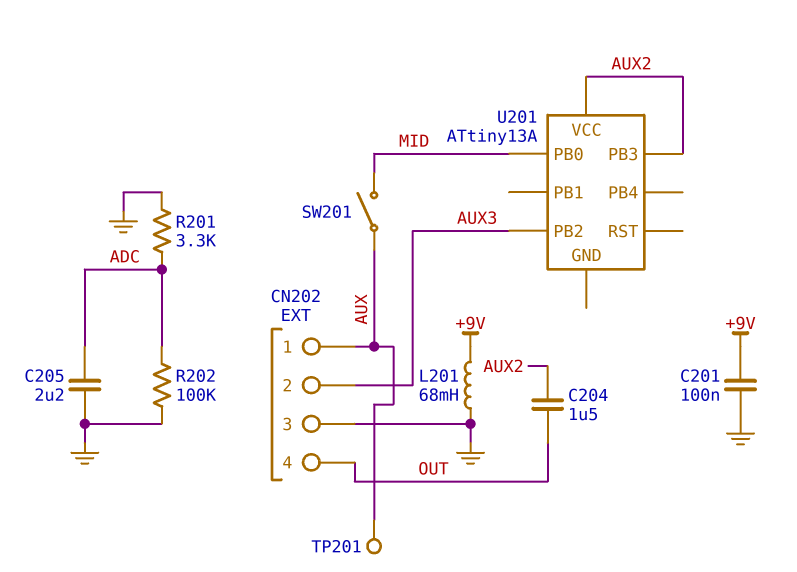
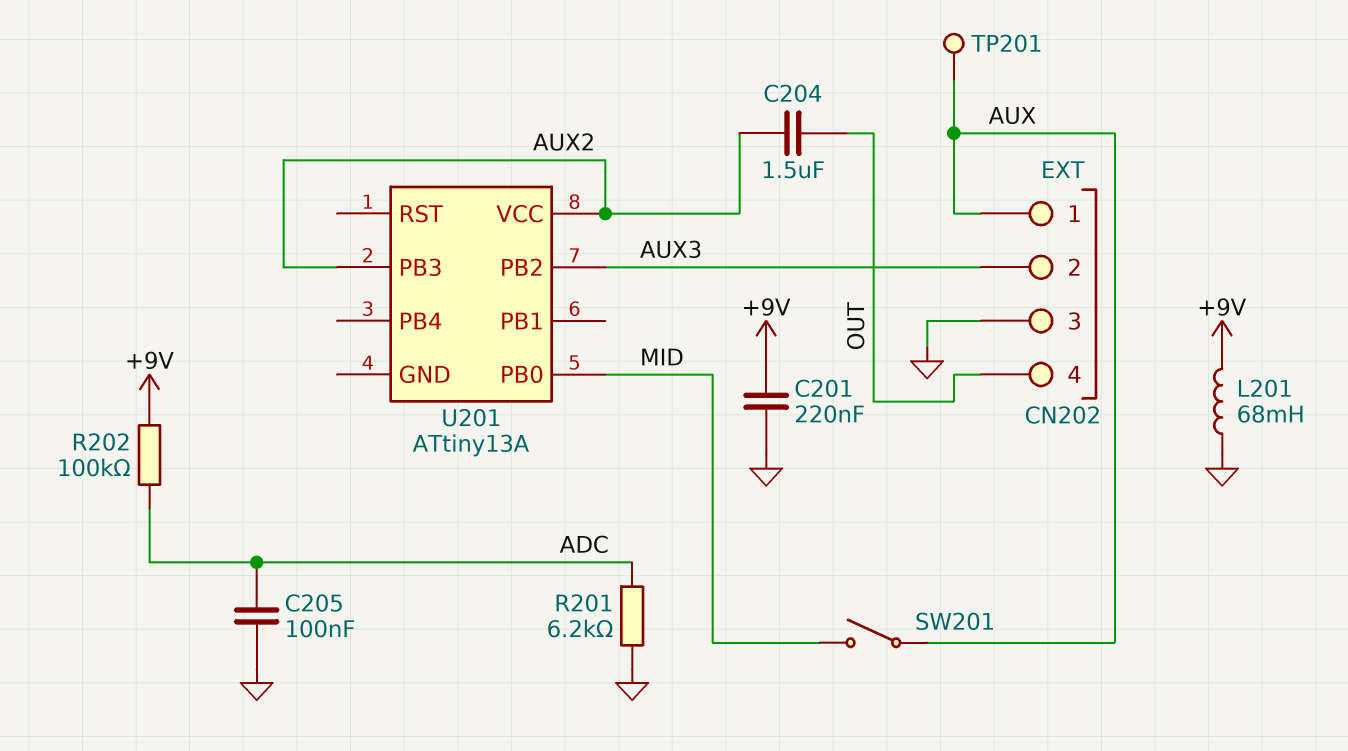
C201: 100nF (+9V, GND) -> 220nF (+9V, GND)
C205: 2.2uF (ADC, GND) -> 100nF (ADC, GND)
R201: 3.3k (ADC, GND) -> 6.2k (ADC, GND)
R202: 100k (ADC, GND) -> 100k (+9V, ADC)

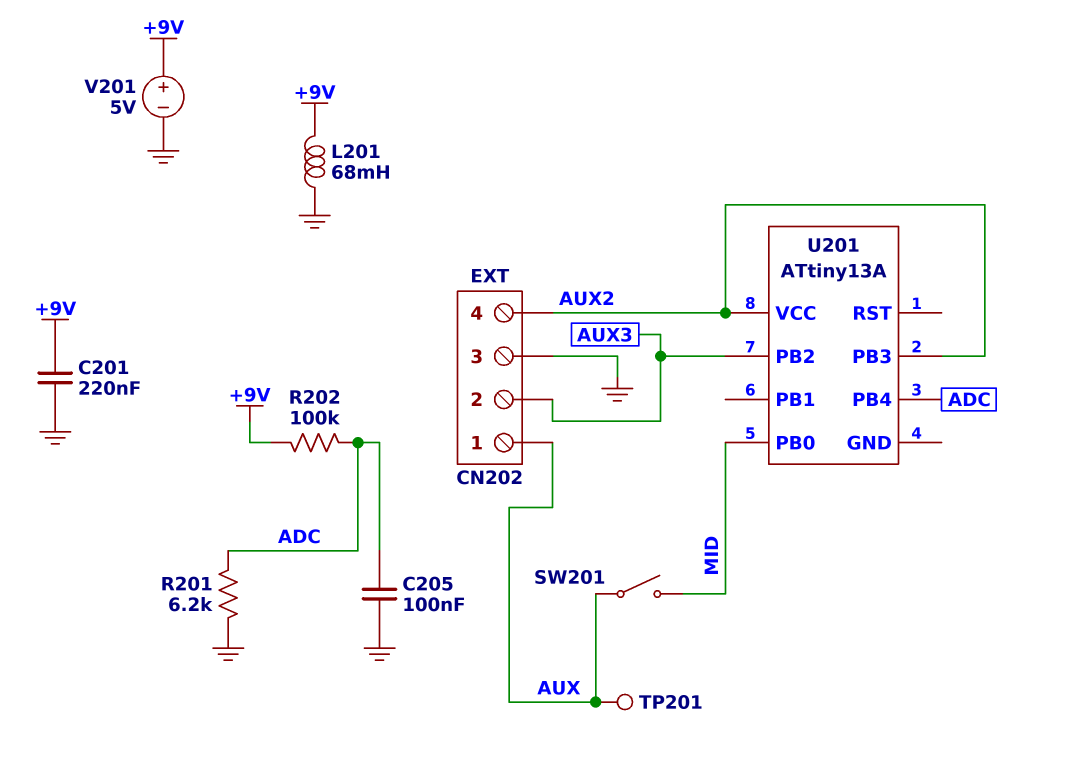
C204: 1.5uF (AUX2, OUT) -> none
CN202 pin 4: OUT -> AUX2
U201 pin PB4: none -> ADC
V201: none -> 5V (plus +9V, minus GND)

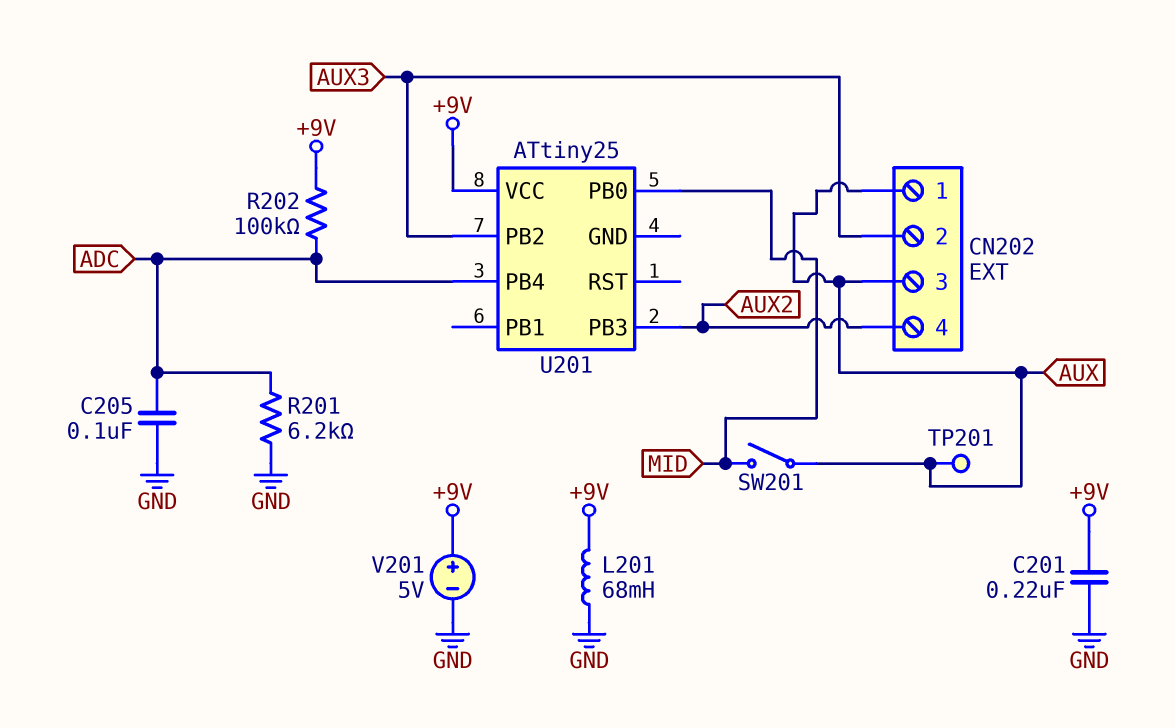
CN202 pin 3: GND -> AUX
U201: ATtiny13A -> ATtiny25
U201 pin VCC: AUX2 -> +9V

